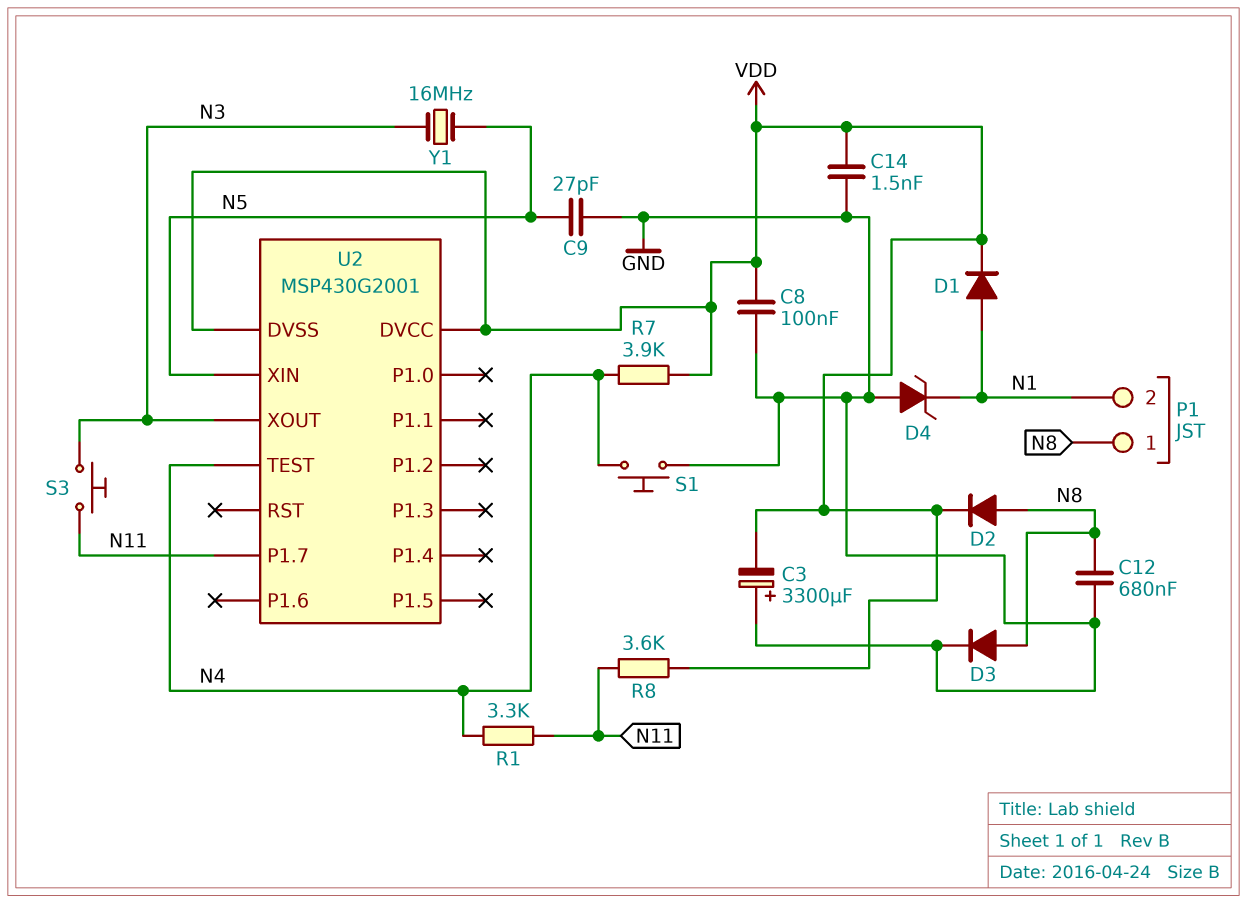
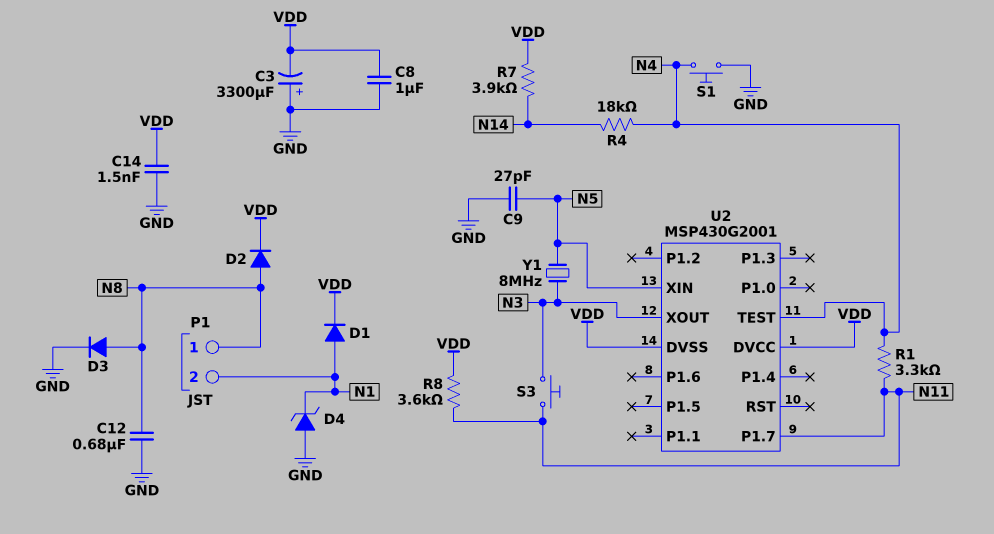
C8: 100nF (GND, VDD) -> 1uF (GND, VDD)
R4: none -> 18k (N4, N14)
R7: 3.9k (N4, VDD) -> 3.9k (N14, VDD)
Y1: 16MHz (N3, N5) -> 8MHz (N3, N5)

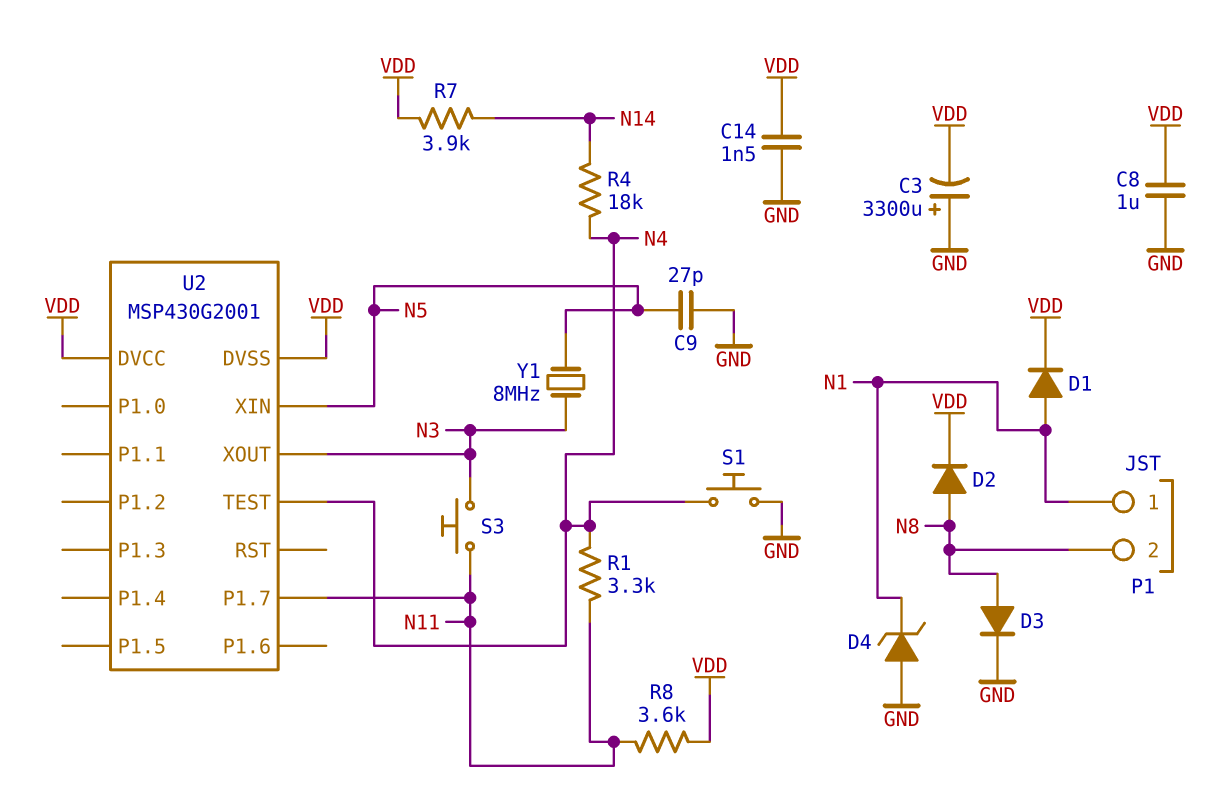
C12: 680nF (GND, N8) -> none
P1 pin 1: N8 -> N1
P1 pin 2: N1 -> N8

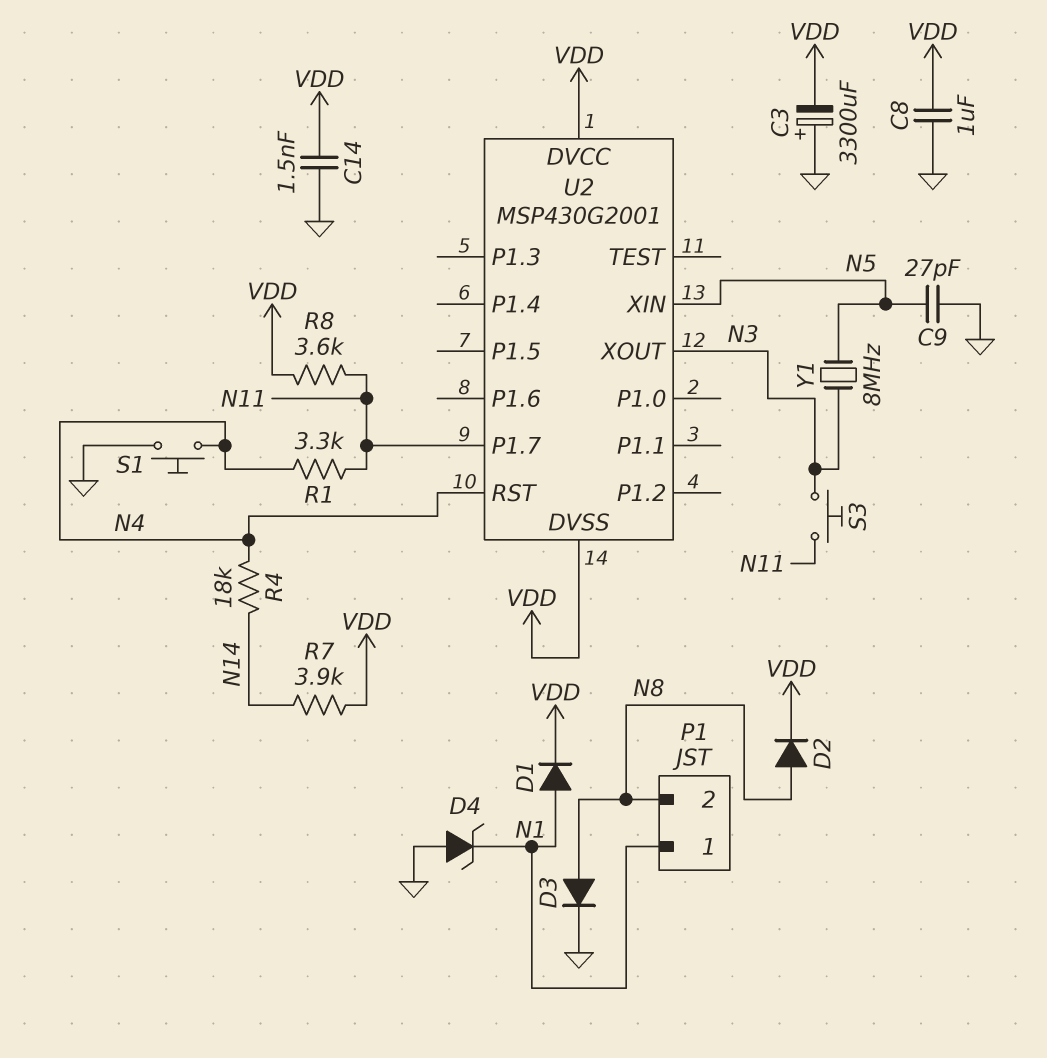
U2 pin RST: none -> N4
U2 pin TEST: N4 -> none

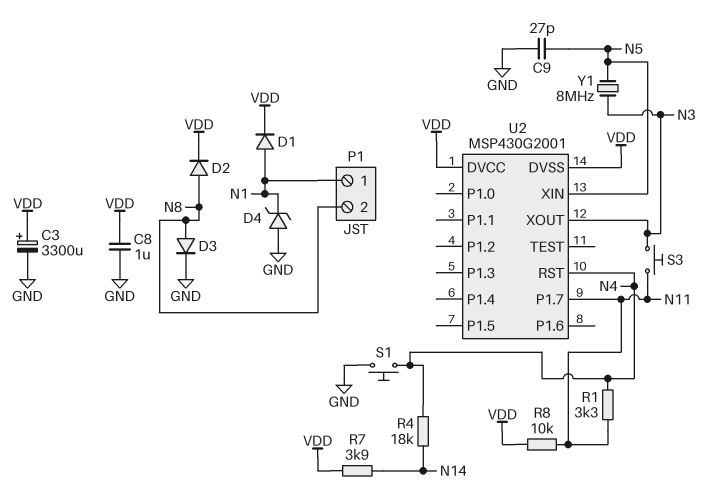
C3: 3300uF (plus GND, minus VDD) -> 3300uF (plus VDD, minus GND)
C14: 1.5nF (GND, VDD) -> none
R8: 3.6k (N11, VDD) -> 10k (N11, VDD)

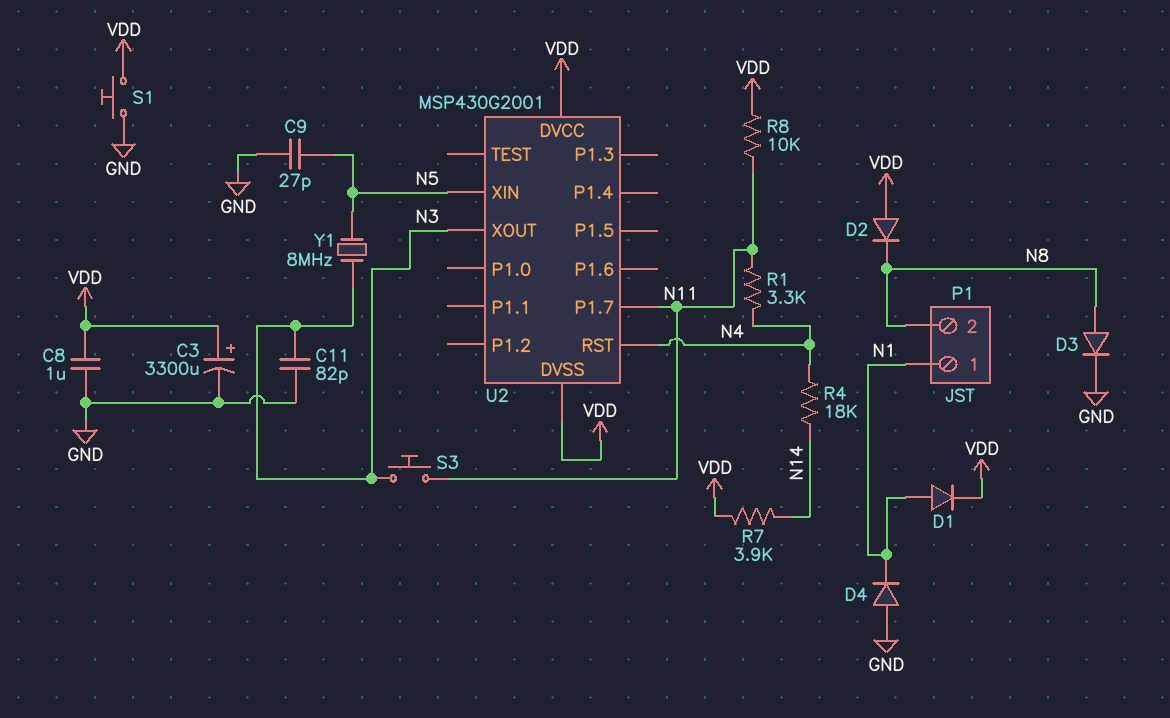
C11: none -> 82pF (GND, N3)
D2: diode (A N8, K VDD) -> diode (A VDD, K N8)
D4: zener (A GND, K N1) -> diode (A GND, K N1)
S1: button (GND, N4) -> button (GND, VDD)

